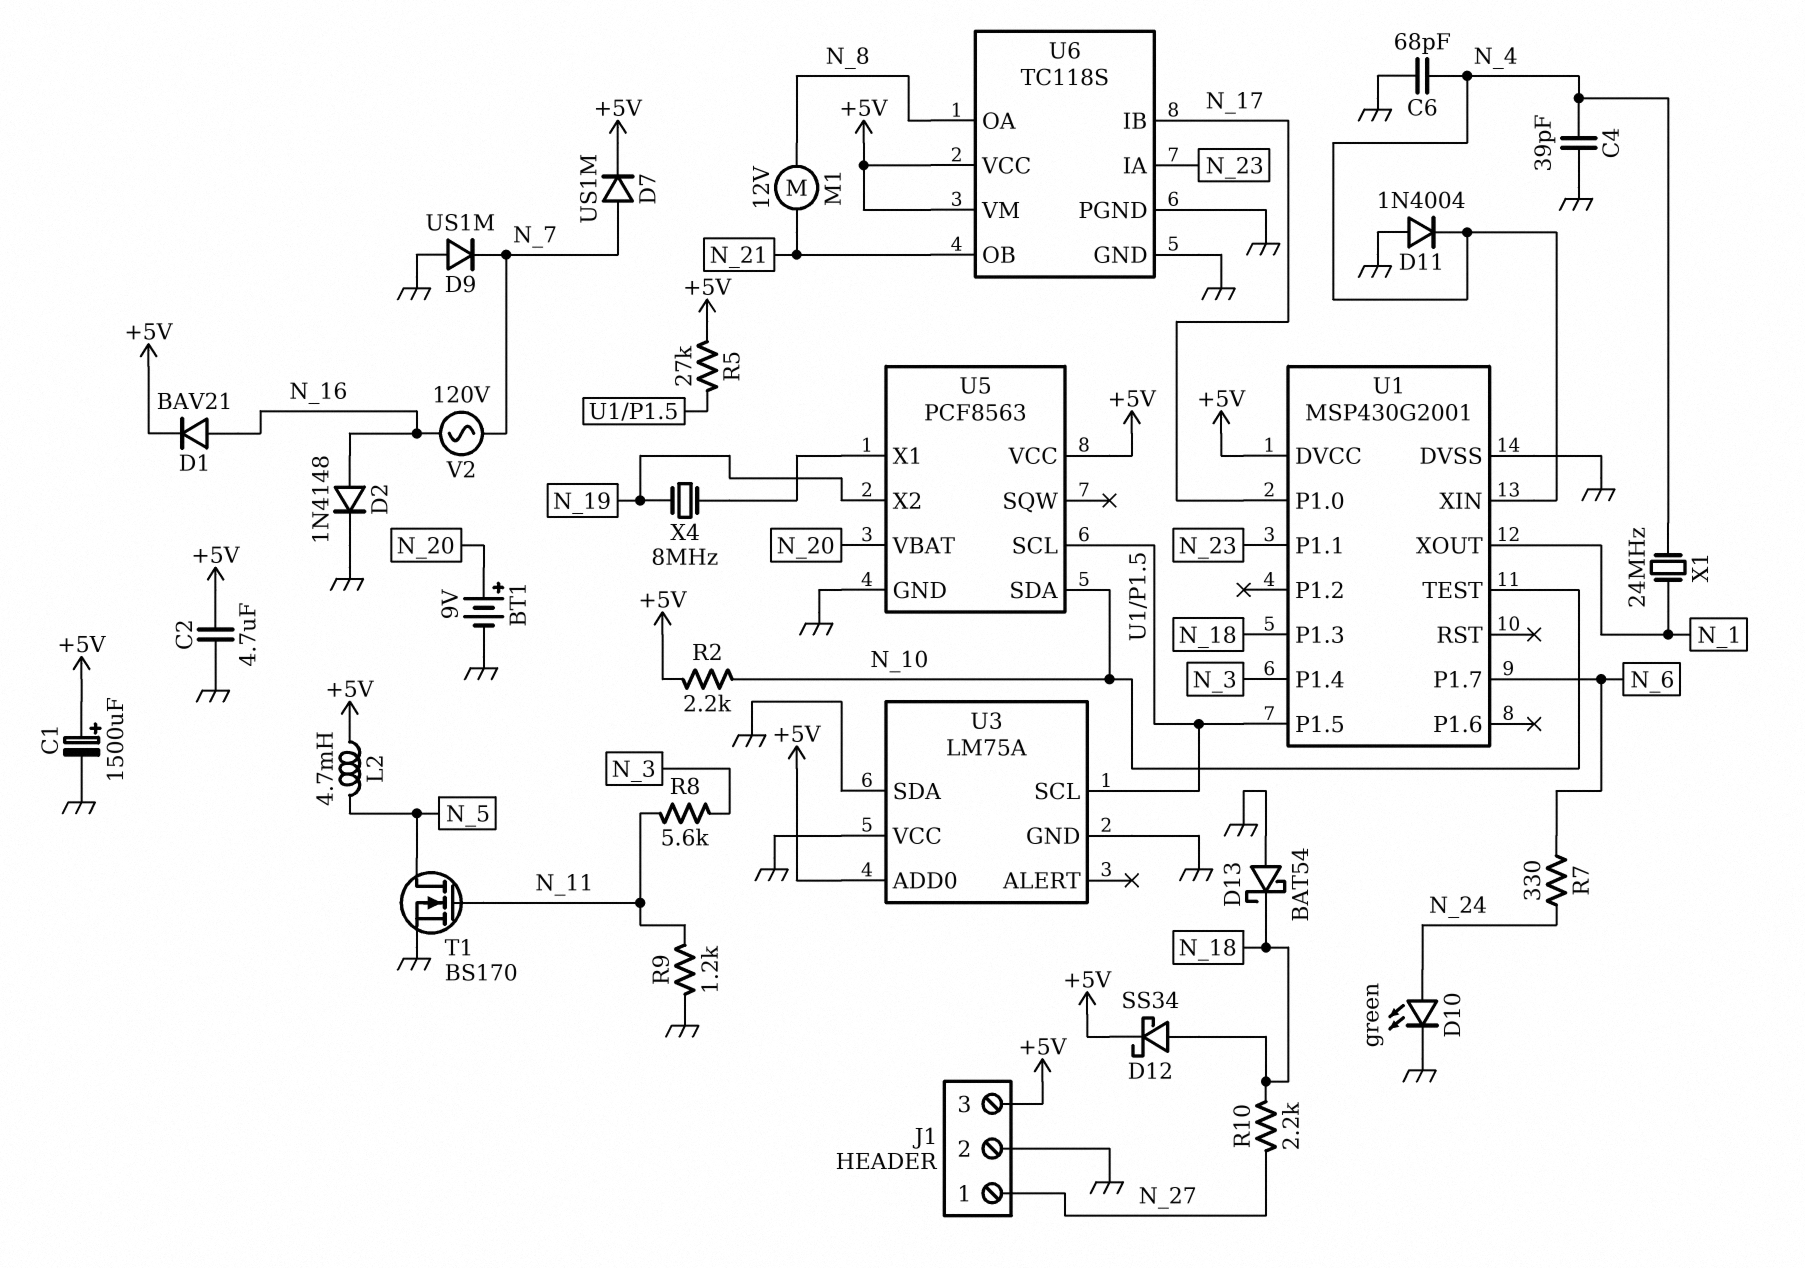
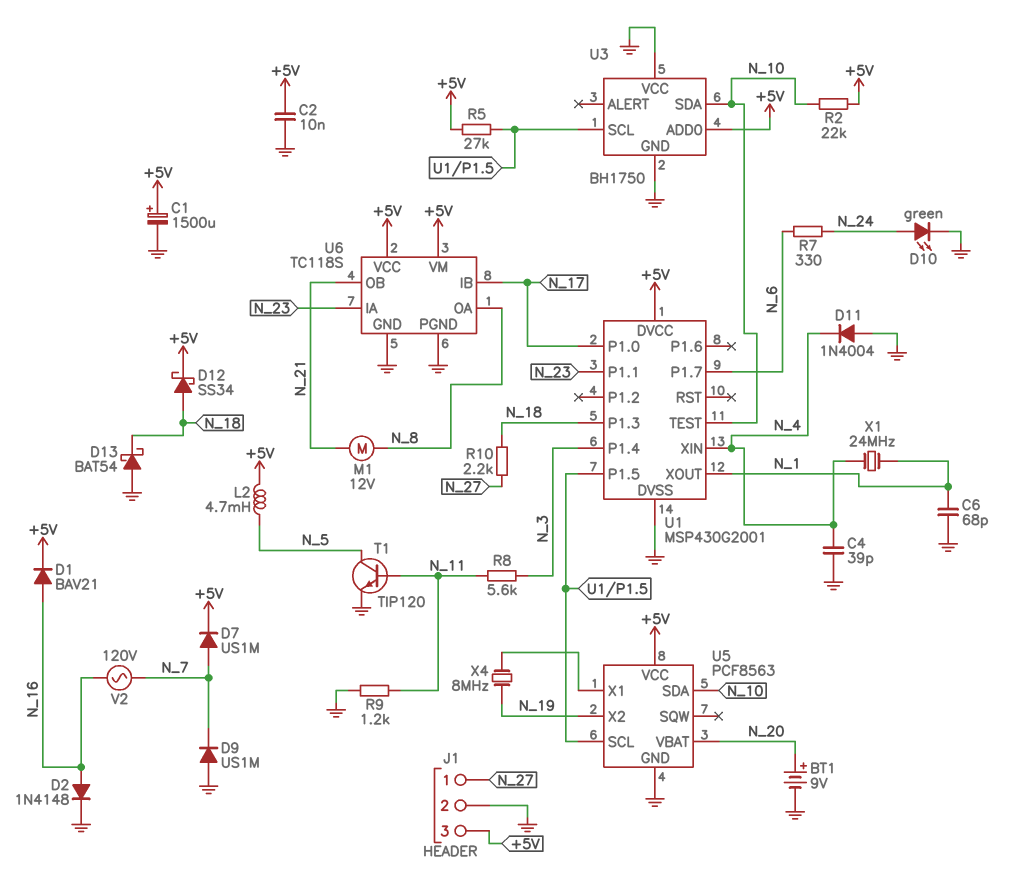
C2: 4.7uF (+5V, GND) -> 10nF (+5V, GND)
C6: 68pF (GND, N_4) -> 68pF (GND, N_1)
R2: 2.2k (+5V, N_10) -> 22k (+5V, N_10)
T1: NMOS BS170 (G N_11, D N_5, S GND) -> NPN TIP120 (B N_11, C N_5, E GND)
U3: LM75A -> BH1750
U3 pin SDA: GND -> N_10

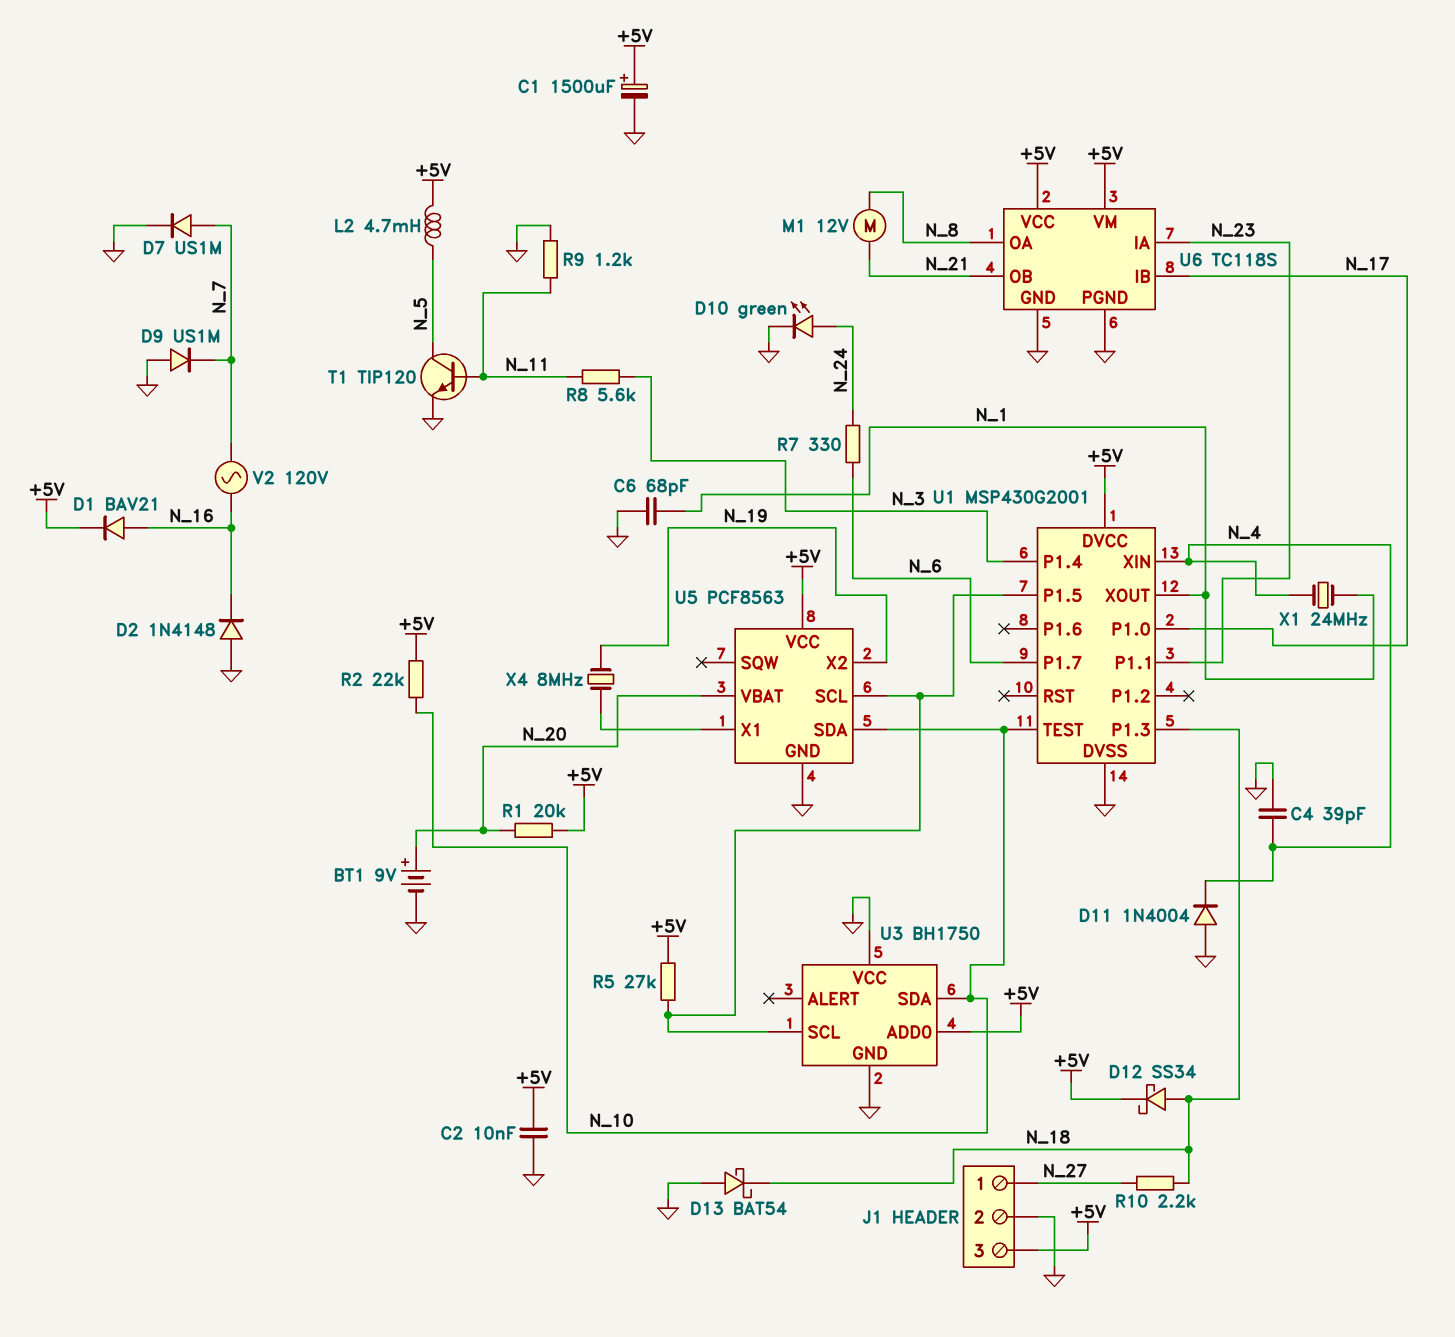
D2: diode 1N4148 (A N_16, K GND) -> diode 1N4148 (A GND, K N_16)
D7: diode US1M (A N_7, K +5V) -> diode US1M (A N_7, K GND)
R1: none -> 20k (+5V, N_20)

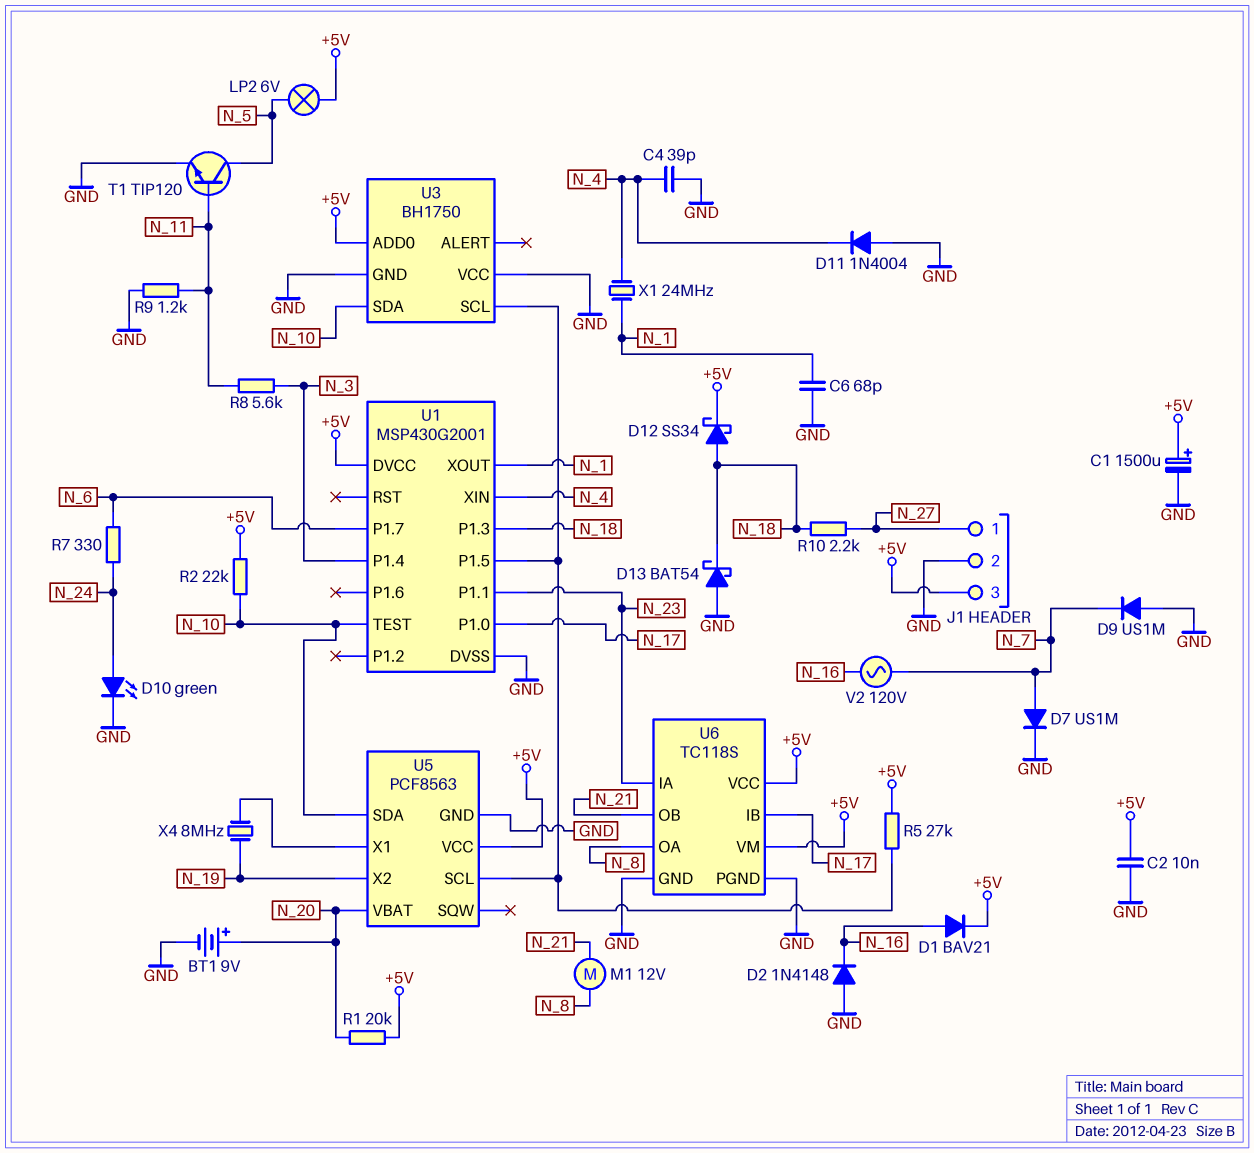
L2: 4.7mH (+5V, N_5) -> none
LP2: none -> lamp 6V (+5V, N_5)

